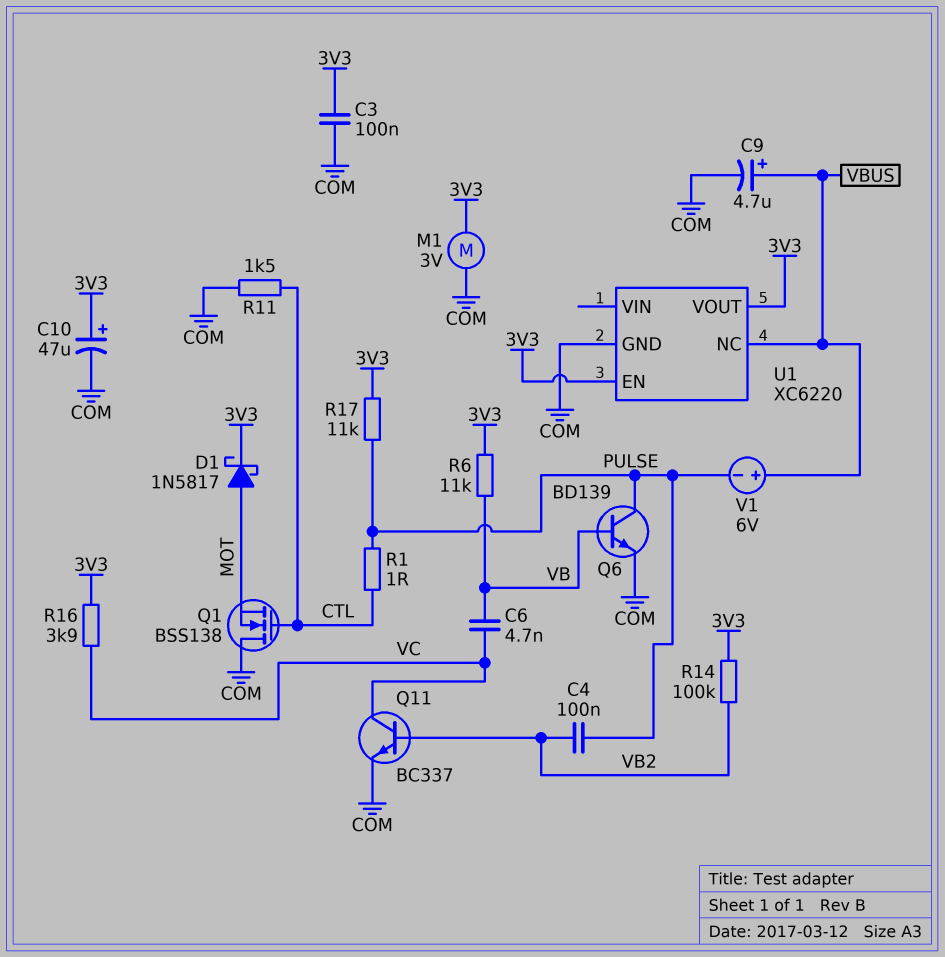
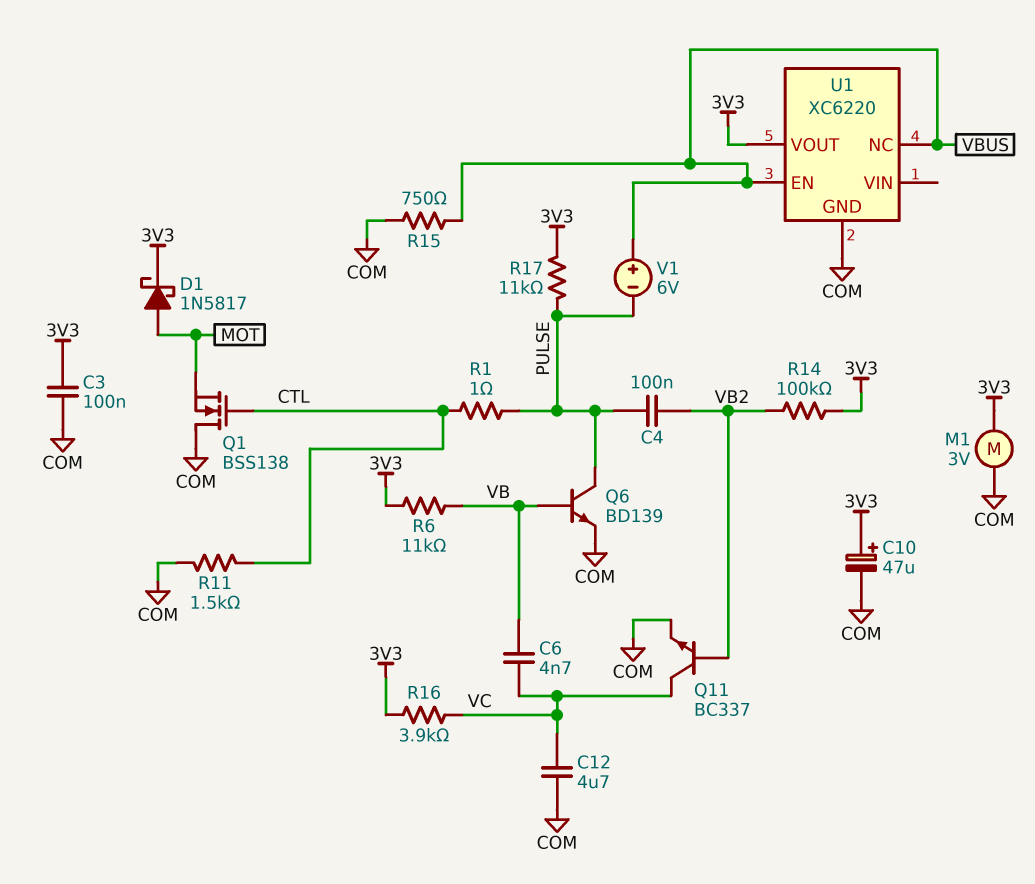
C9: 4.7uF (plus VBUS, minus COM) -> none
C12: none -> 4.7uF (COM, VC)
R15: none -> 750 (COM, VBUS)
U1 pin EN: 3V3 -> VBUS

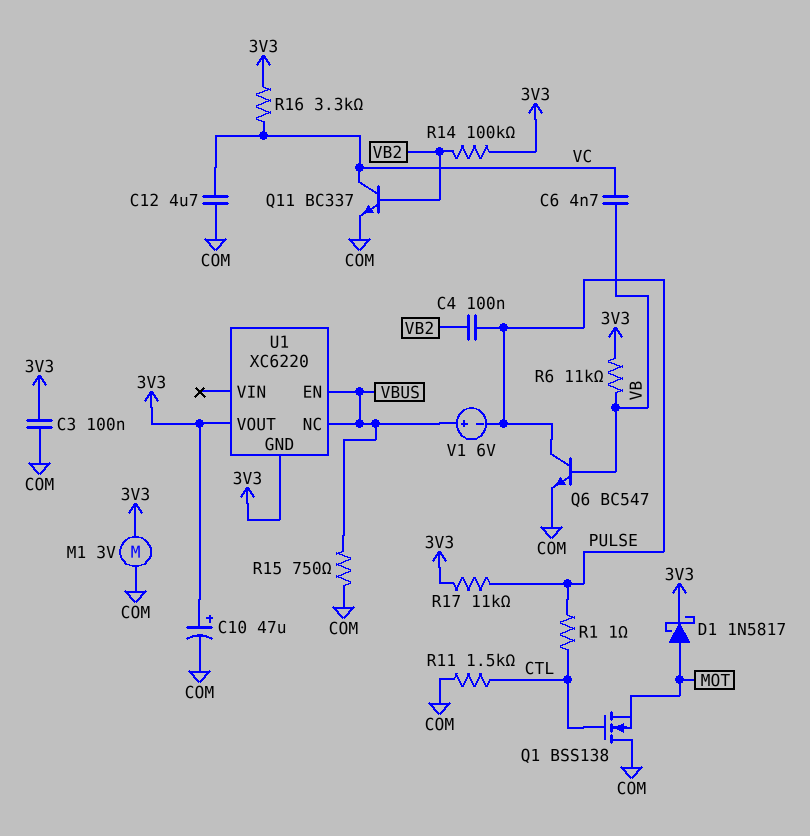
Q6: NPN BD139 (B VB, C PULSE, E COM) -> NPN BC547 (B VB, C PULSE, E COM)
R16: 3.9k (3V3, VC) -> 3.3k (3V3, VC)
U1 pin GND: COM -> 3V3

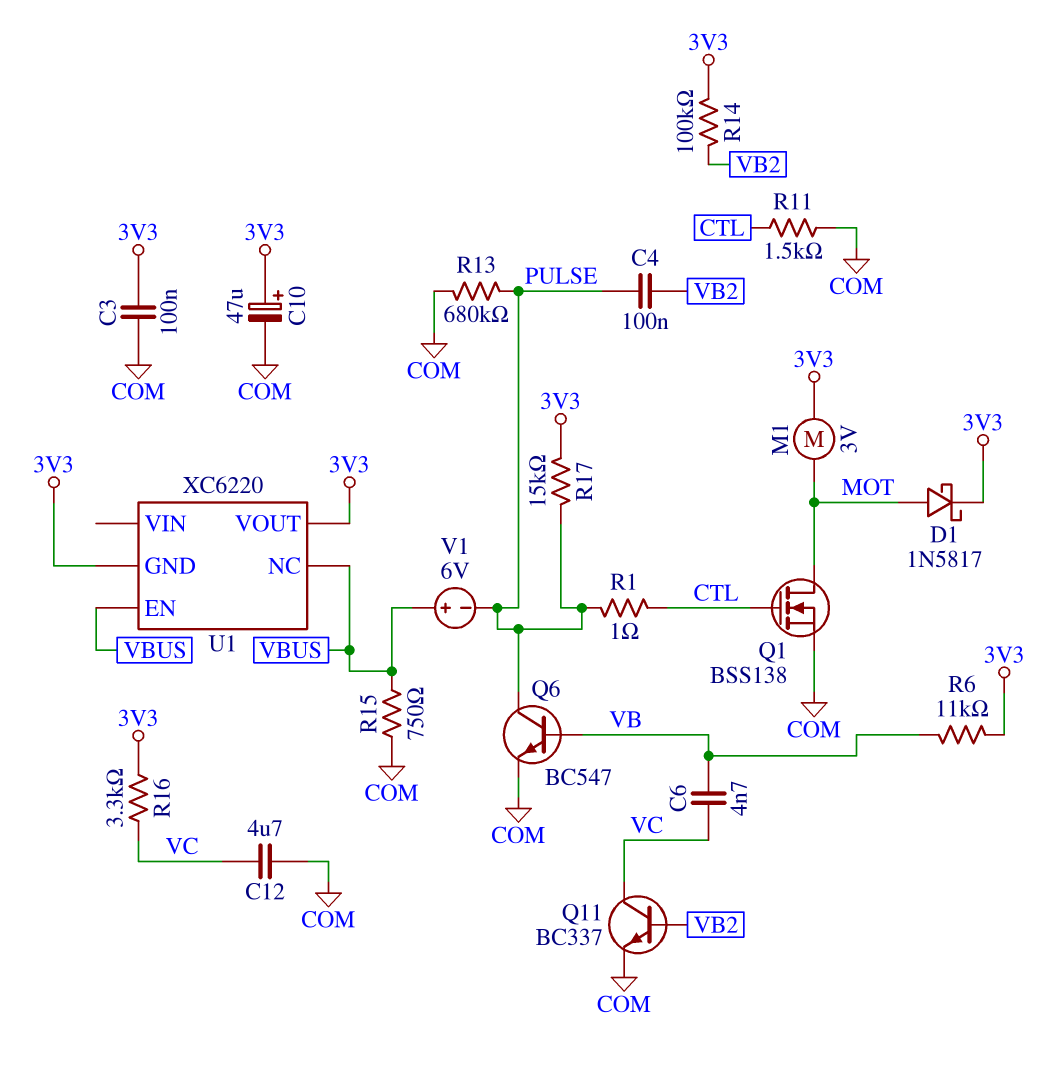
M1: motor 3V (3V3, COM) -> motor 3V (3V3, MOT)
Q1: NMOS BSS138 (G CTL, D COM, S MOT) -> NMOS BSS138 (G CTL, D MOT, S COM)
R13: none -> 680k (COM, PULSE)
R17: 11k (3V3, PULSE) -> 15k (3V3, PULSE)

